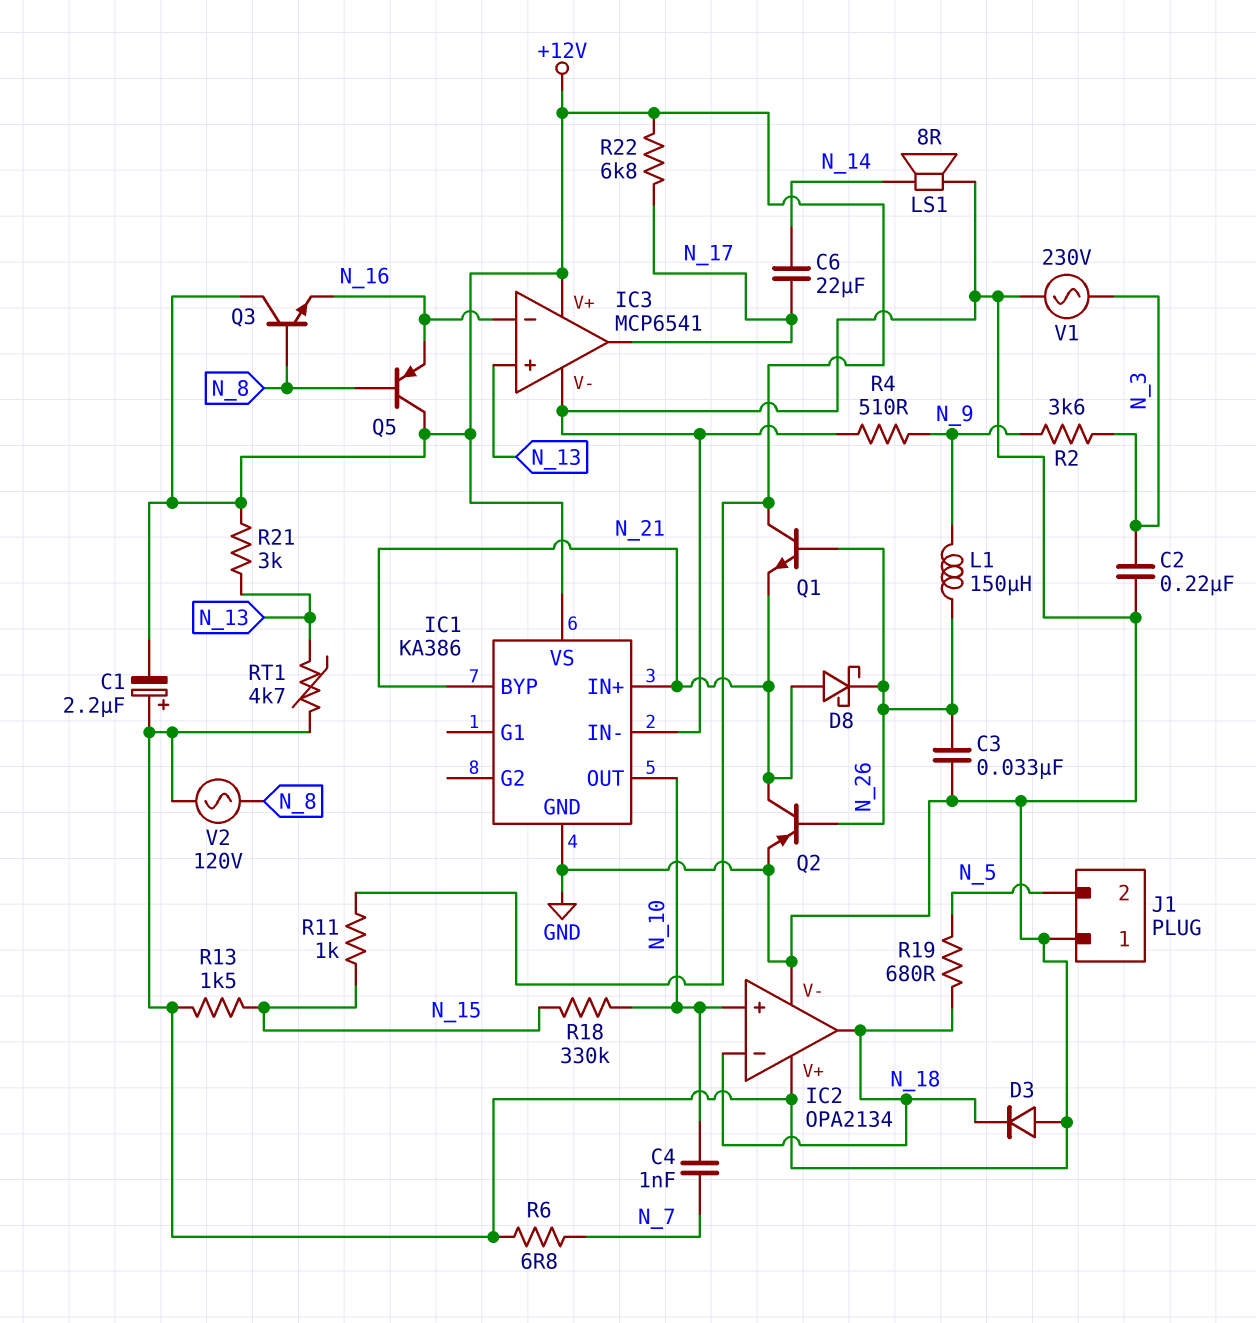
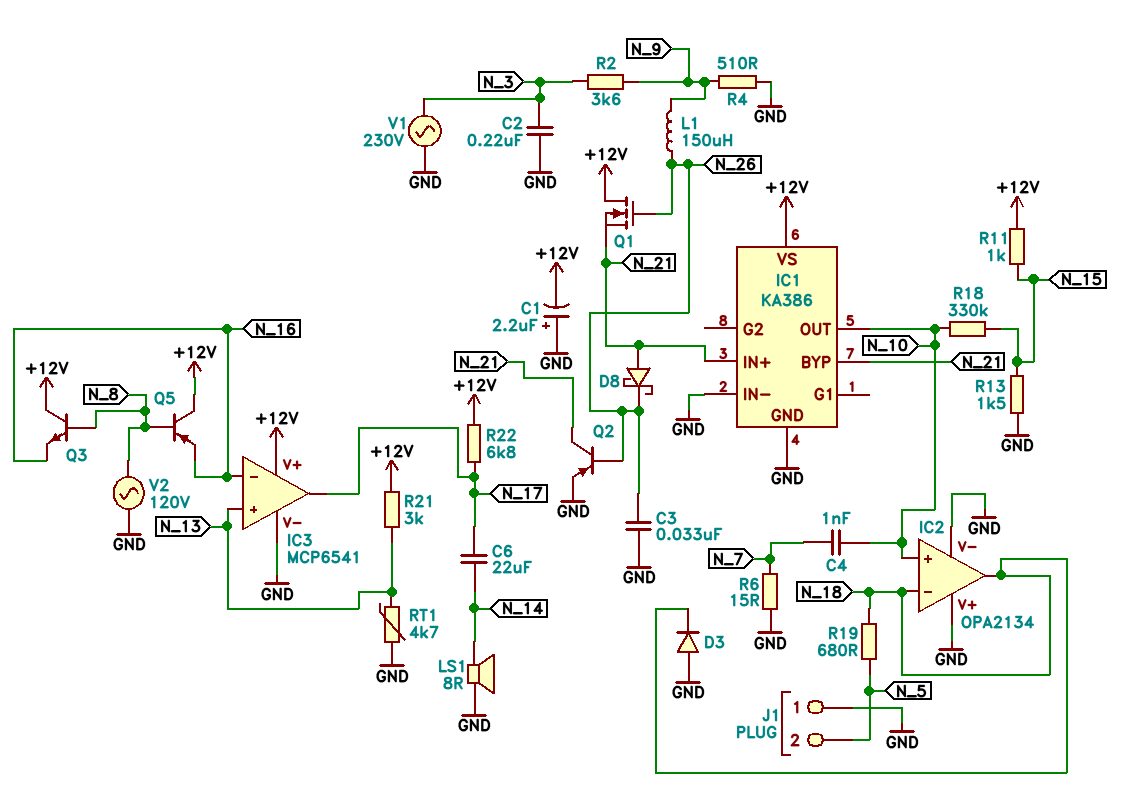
Q1: NPN (B N_26, C +12V, E N_21) -> NMOS (G N_26, D +12V, S N_21)
R6: 6.8 (GND, N_7) -> 15 (GND, N_7)

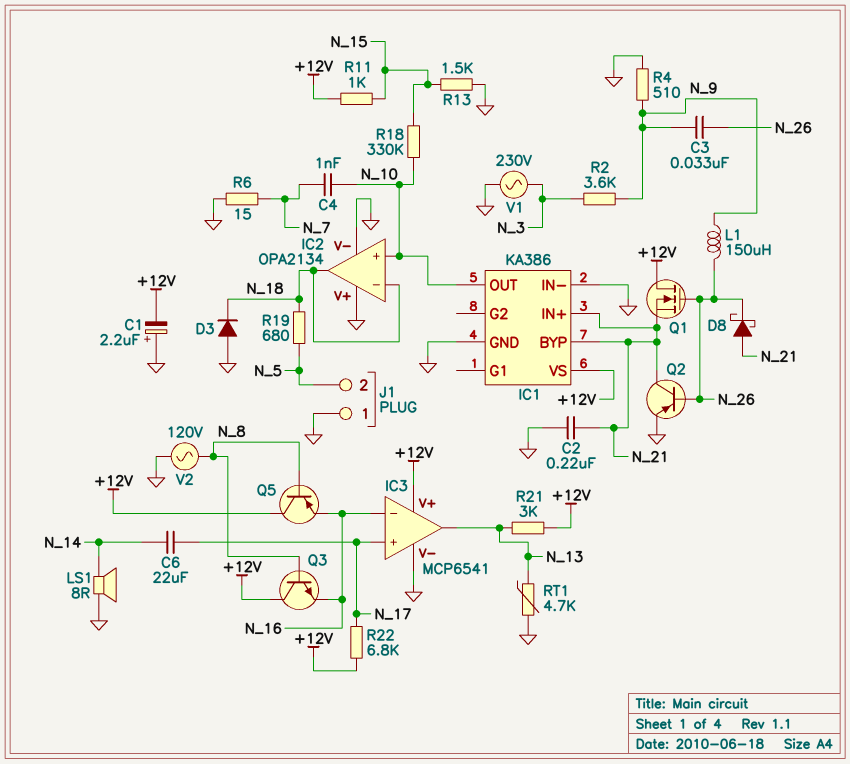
C2: 220nF (GND, N_3) -> 220nF (GND, N_21)
C3: 33nF (GND, N_26) -> 33nF (N_9, N_26)
IC3 pin in+: N_13 -> N_17
IC3 pin out: N_17 -> N_13

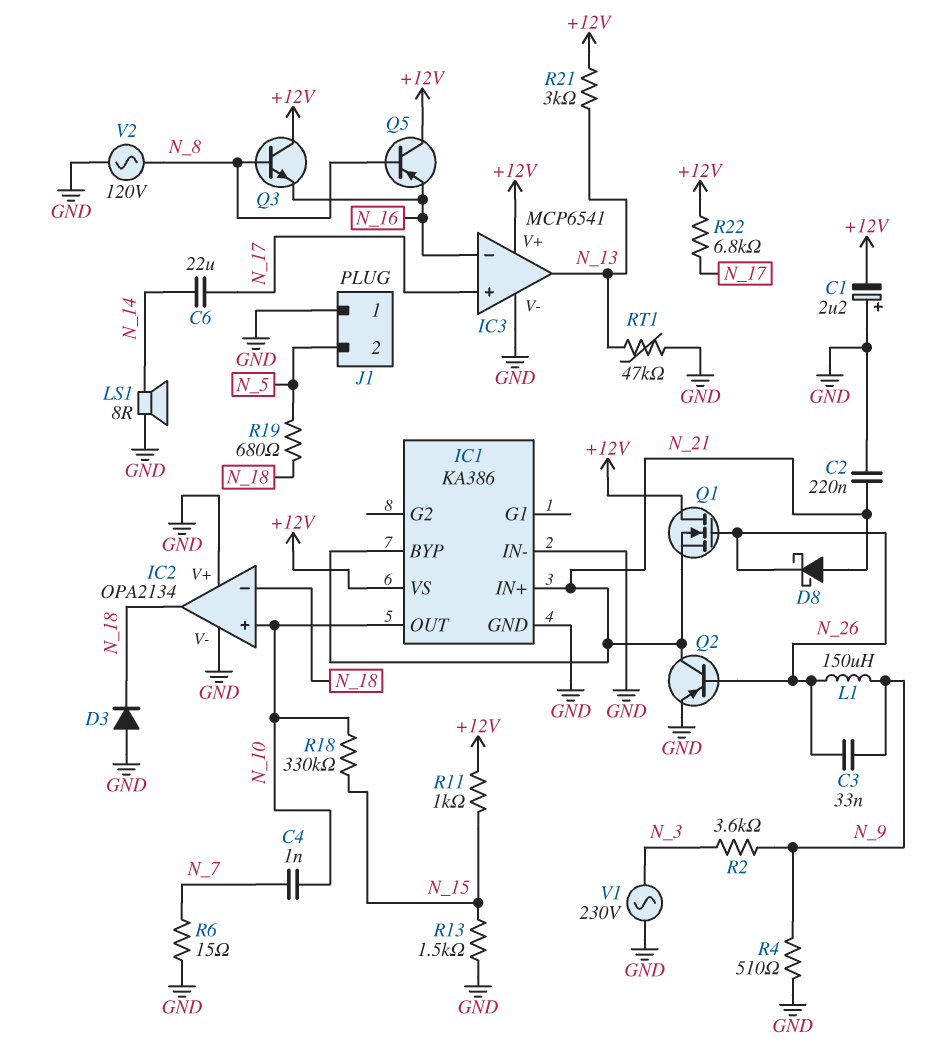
RT1: 4.7k (GND, N_13) -> 47k (GND, N_13)

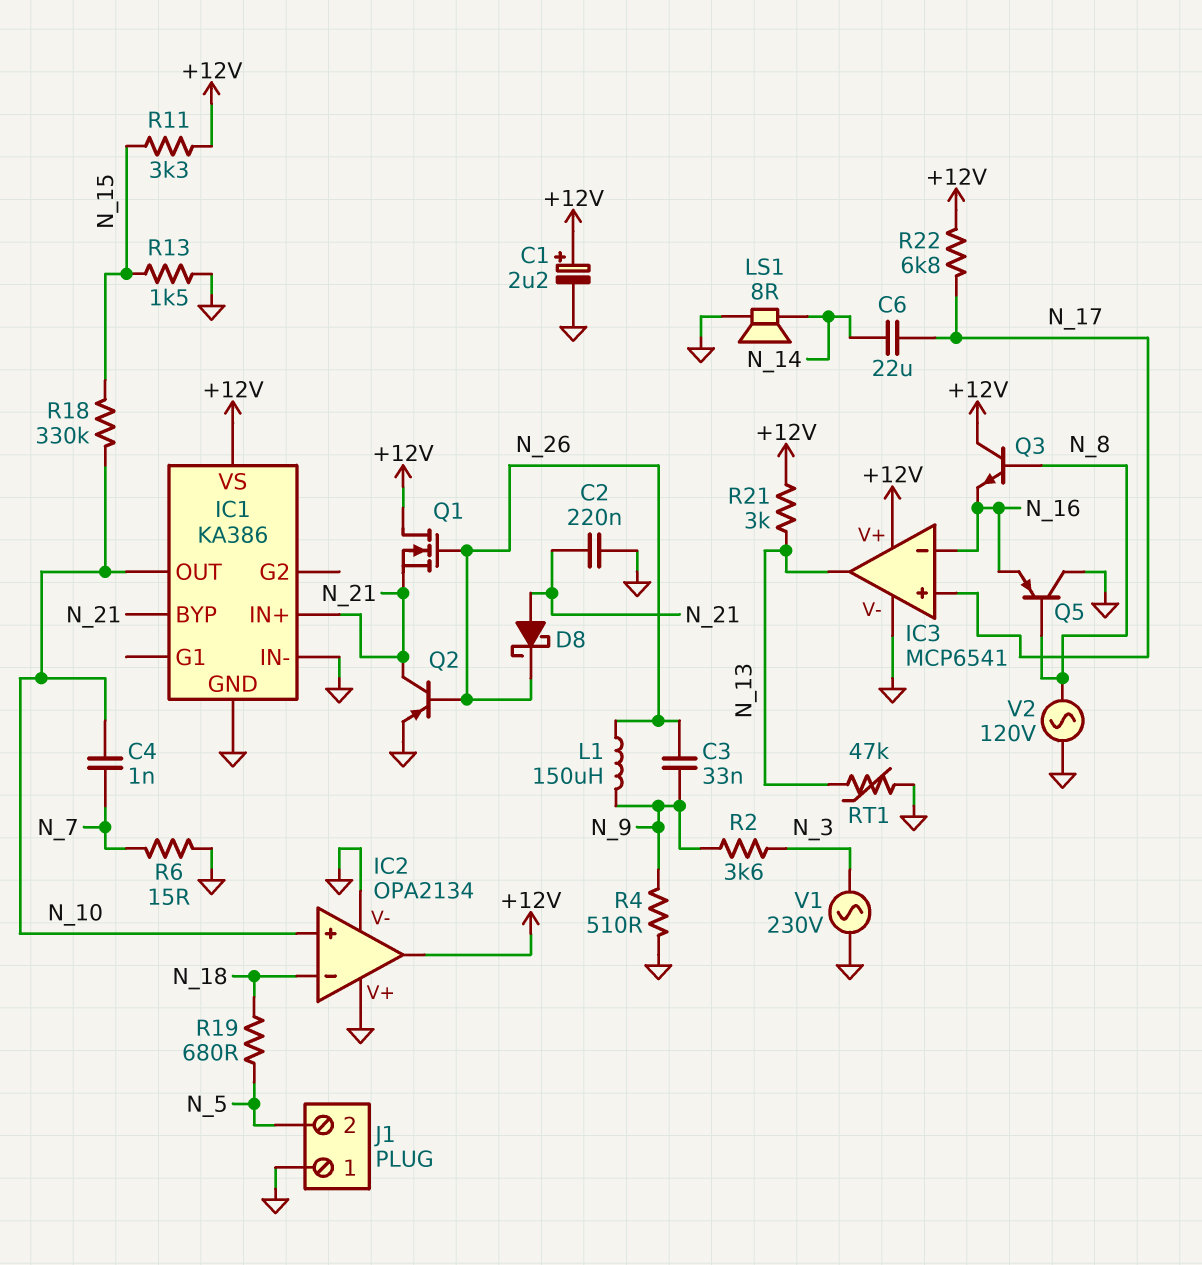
C1: 2.2uF (plus GND, minus +12V) -> 2.2uF (plus +12V, minus GND)
D3: diode (A GND, K N_18) -> none
IC2 pin out: N_18 -> +12V
Q5: PNP (B N_8, C +12V, E N_16) -> PNP (B N_8, C GND, E N_16)
R11: 1k (+12V, N_15) -> 3.3k (+12V, N_15)

